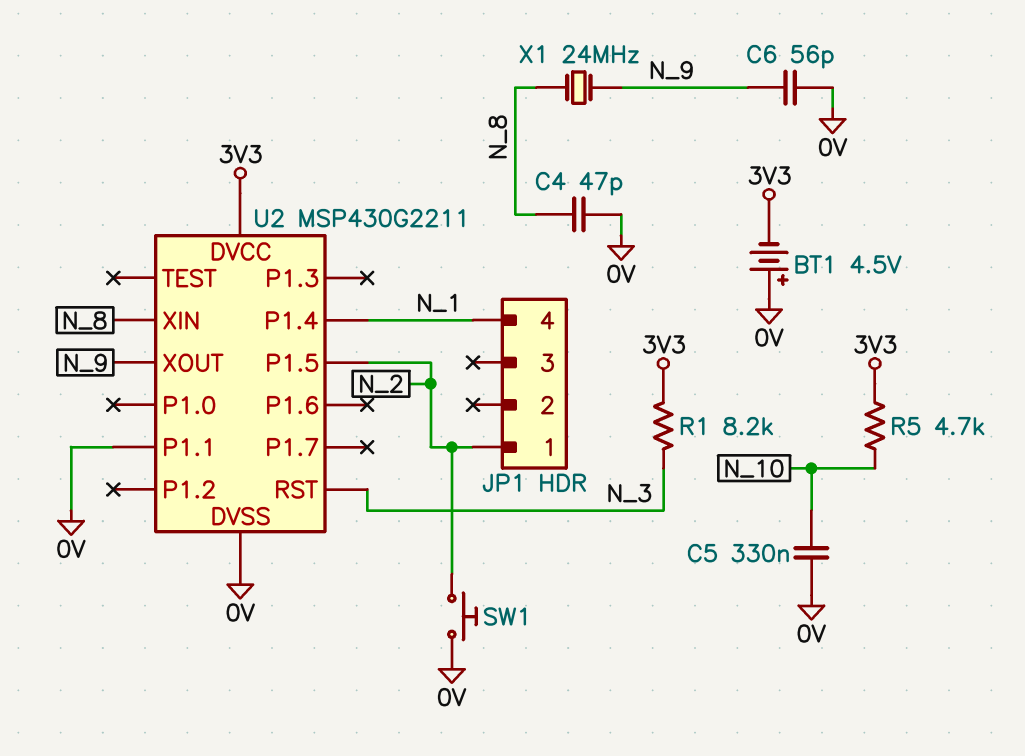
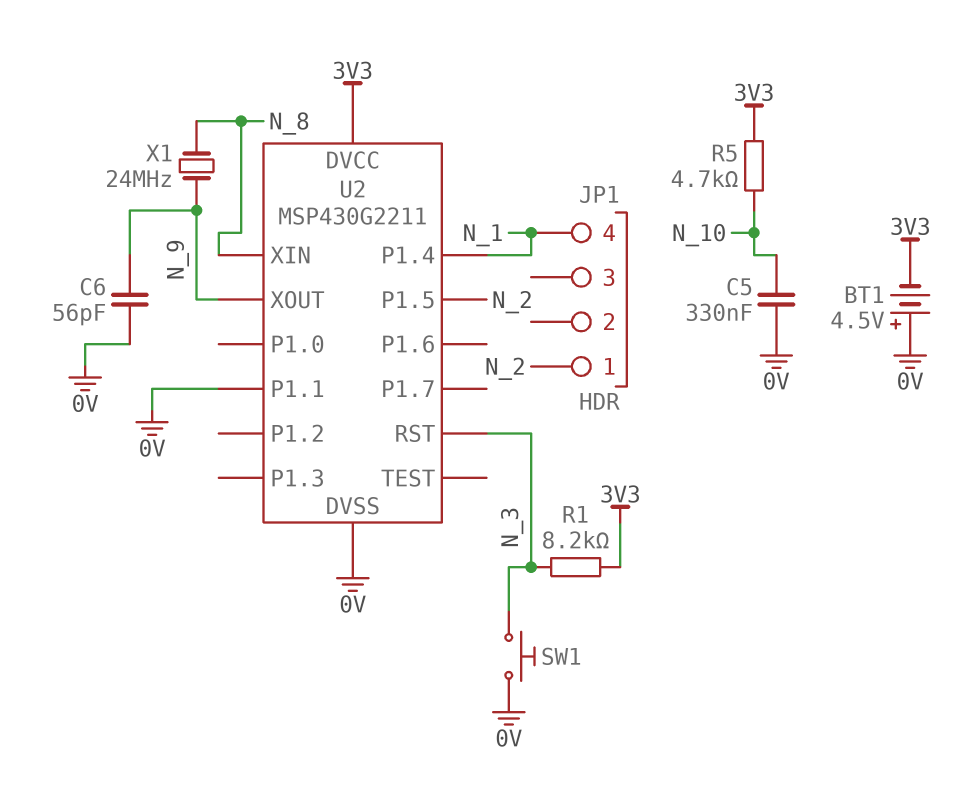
C4: 47pF (0V, N_8) -> none
SW1: button (0V, N_2) -> button (0V, N_3)

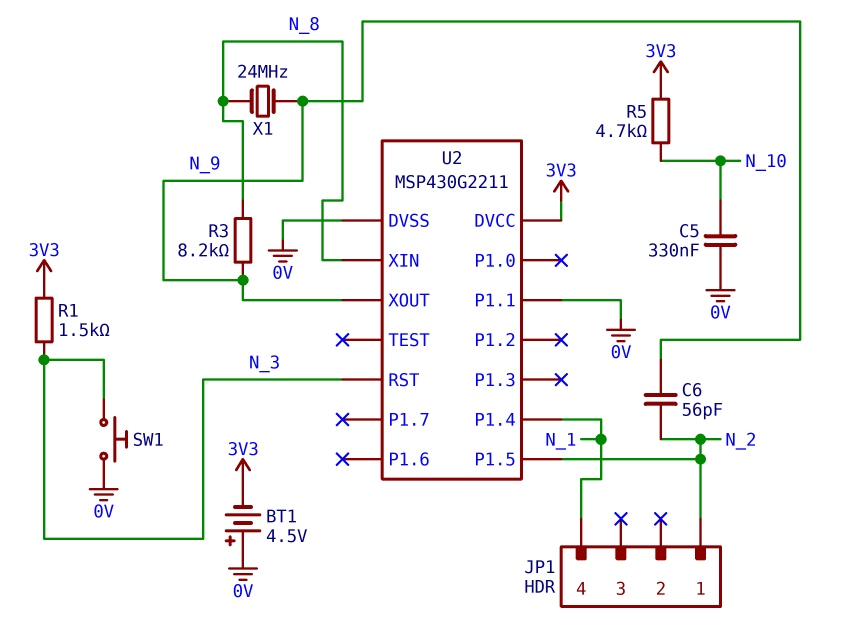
C6: 56pF (0V, N_9) -> 56pF (N_2, N_9)
R1: 8.2k (3V3, N_3) -> 1.5k (3V3, N_3)
R3: none -> 8.2k (N_8, N_9)

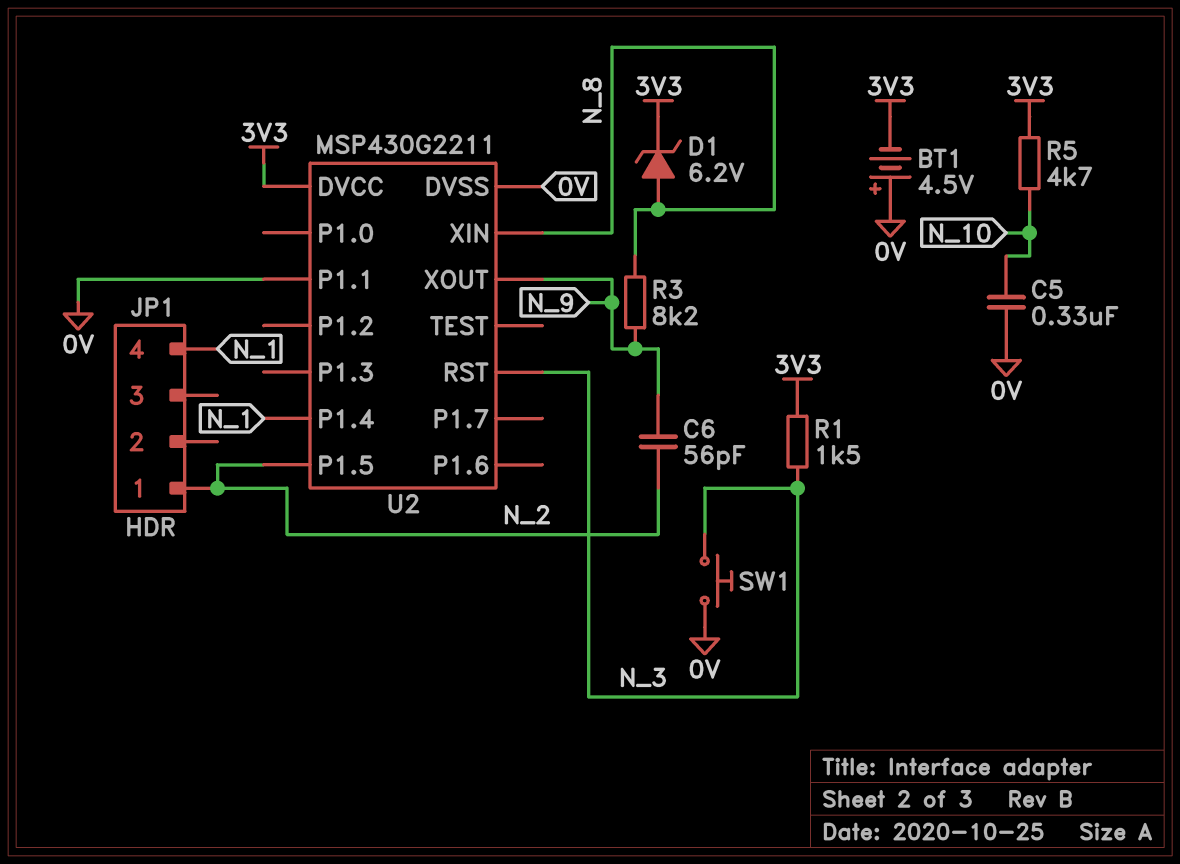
D1: none -> zener 6.2V (A N_8, K 3V3)
X1: 24MHz (N_8, N_9) -> none

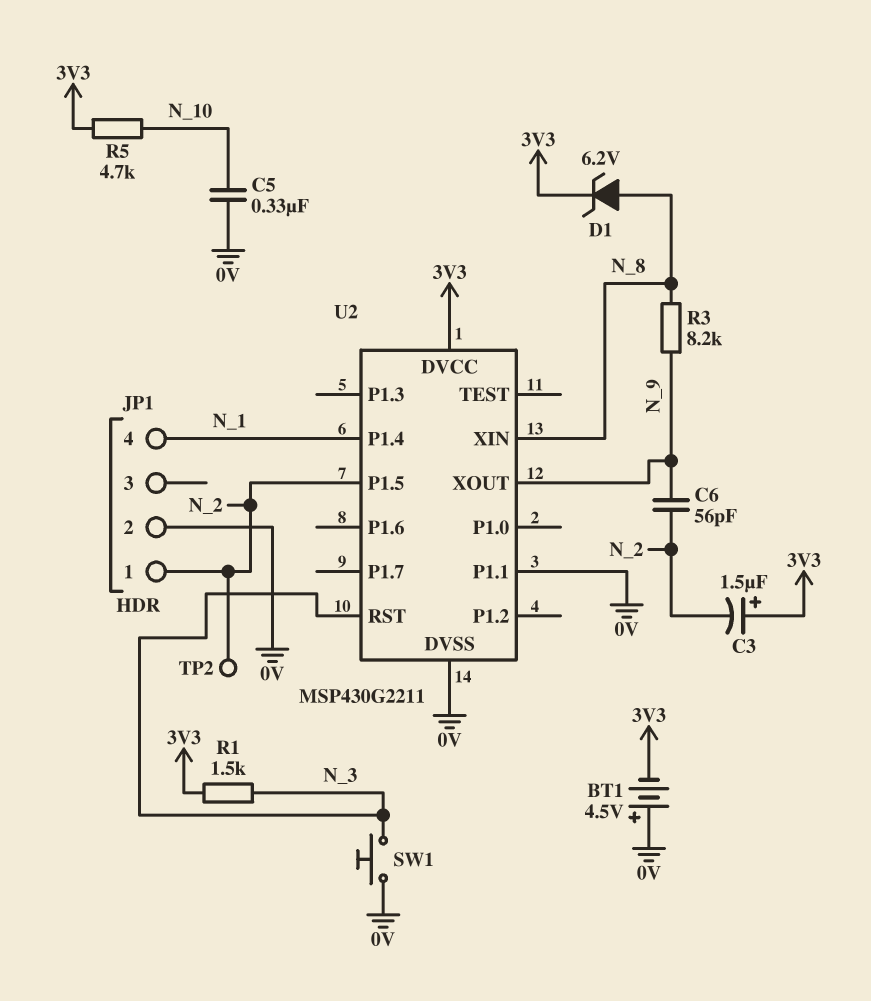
C3: none -> 1.5uF (plus 3V3, minus N_2)
JP1 pin 2: none -> 0V
TP2: none -> test point (N_2)

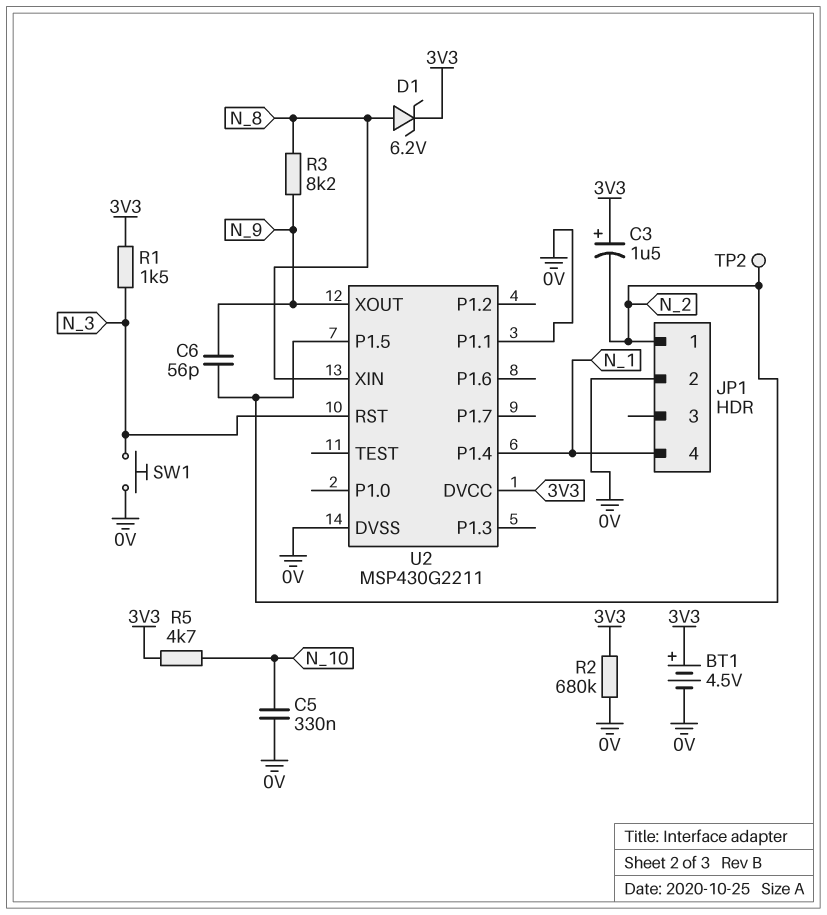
BT1: 4.5V (plus 0V, minus 3V3) -> 4.5V (plus 3V3, minus 0V)
R2: none -> 680k (0V, 3V3)

